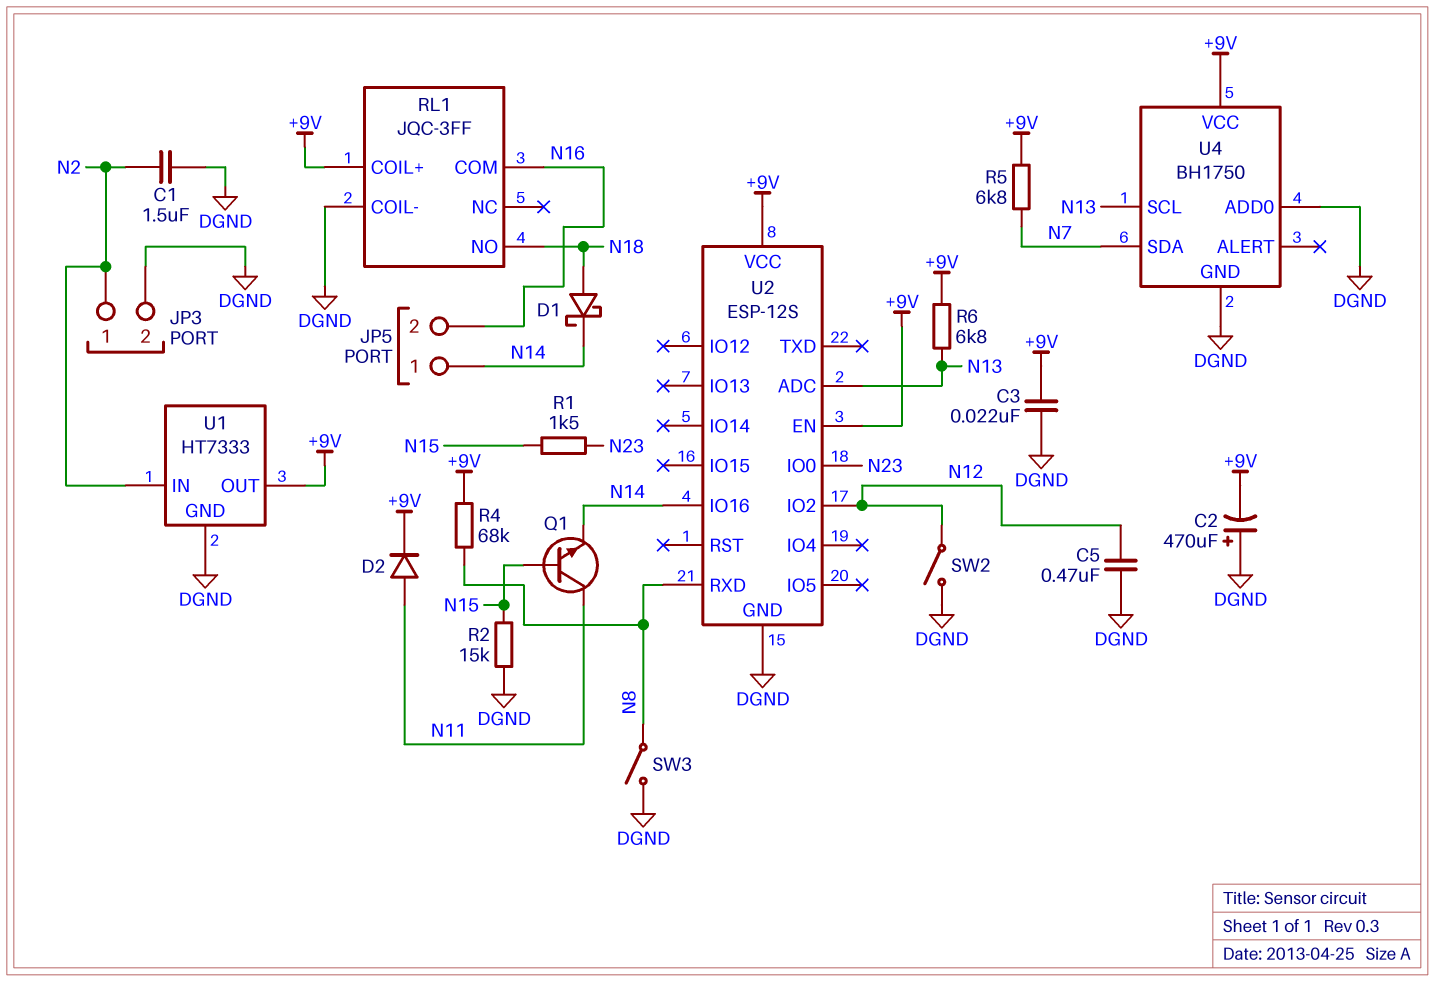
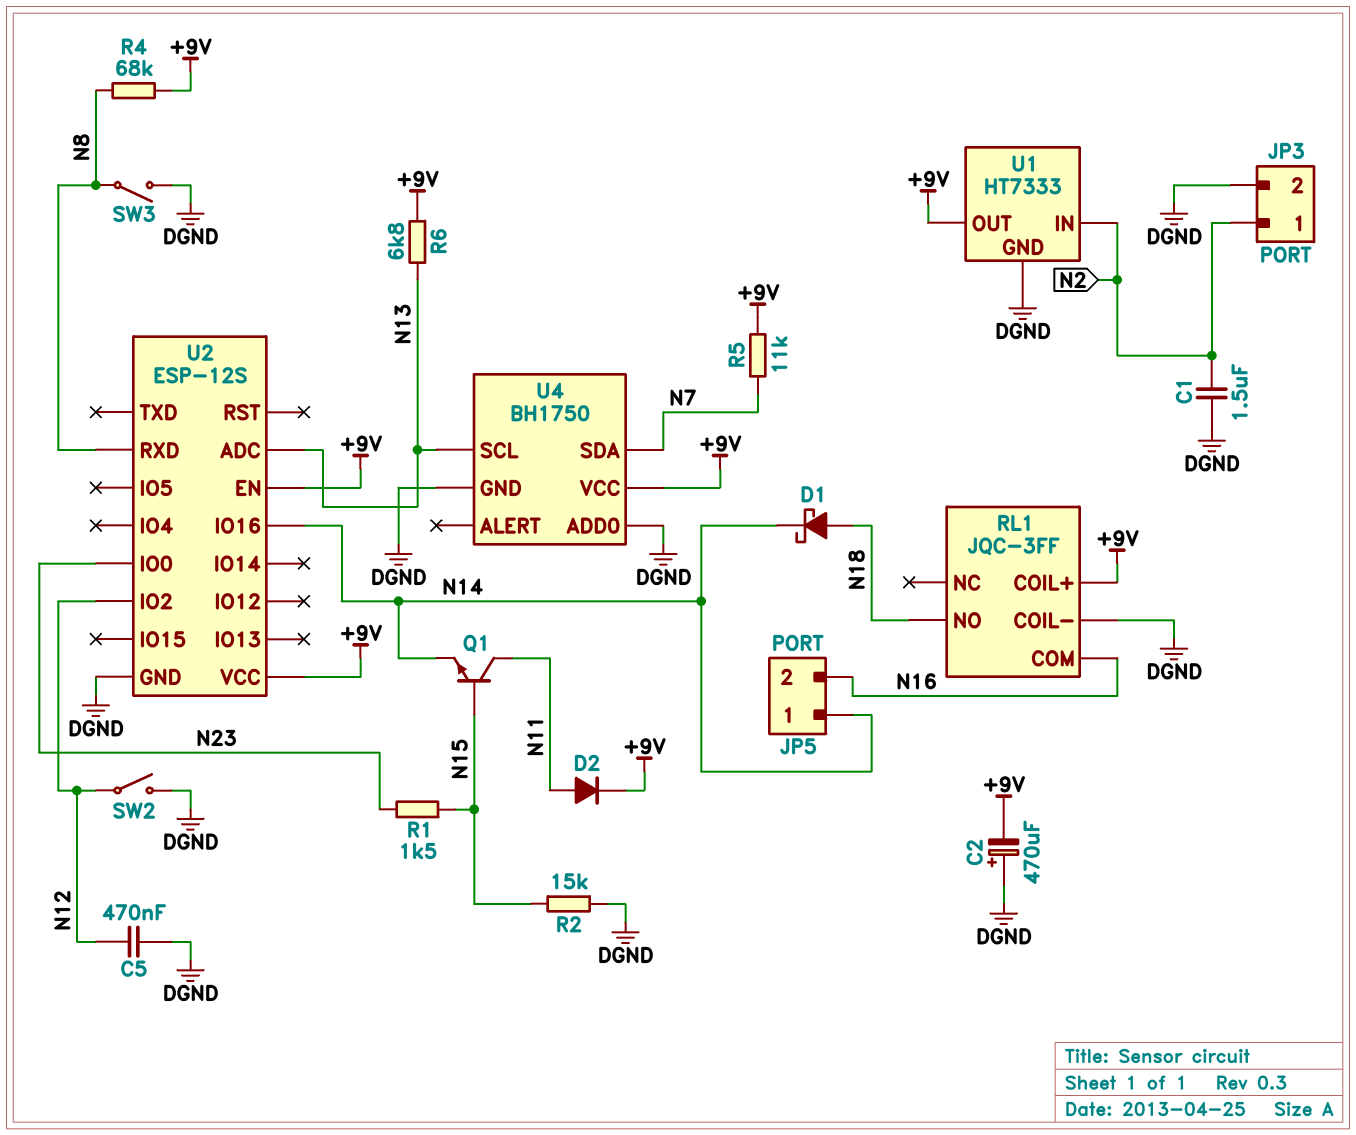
C3: 22nF (+9V, DGND) -> none
R5: 6.8k (+9V, N7) -> 11k (+9V, N7)

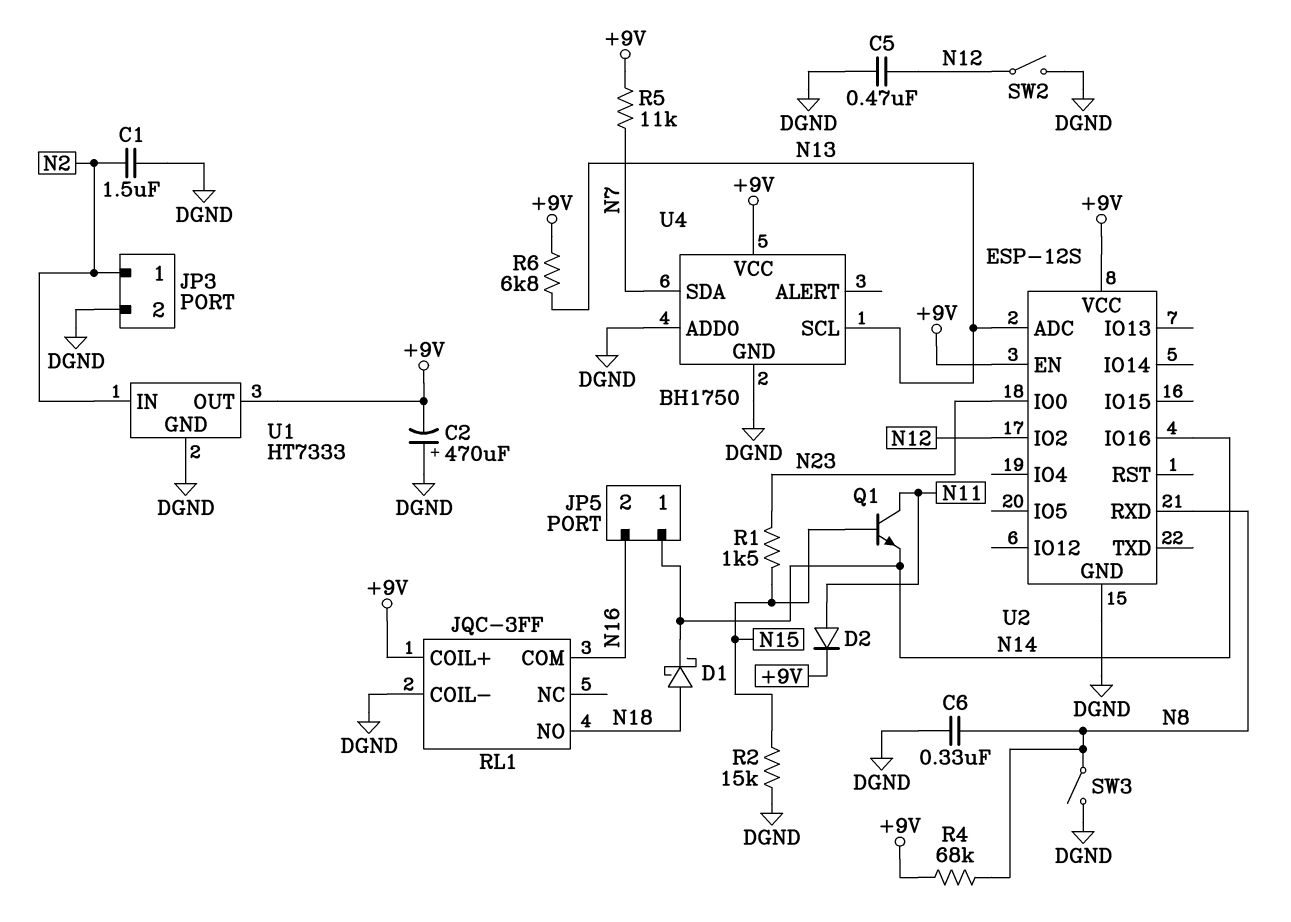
C6: none -> 330nF (DGND, N8)

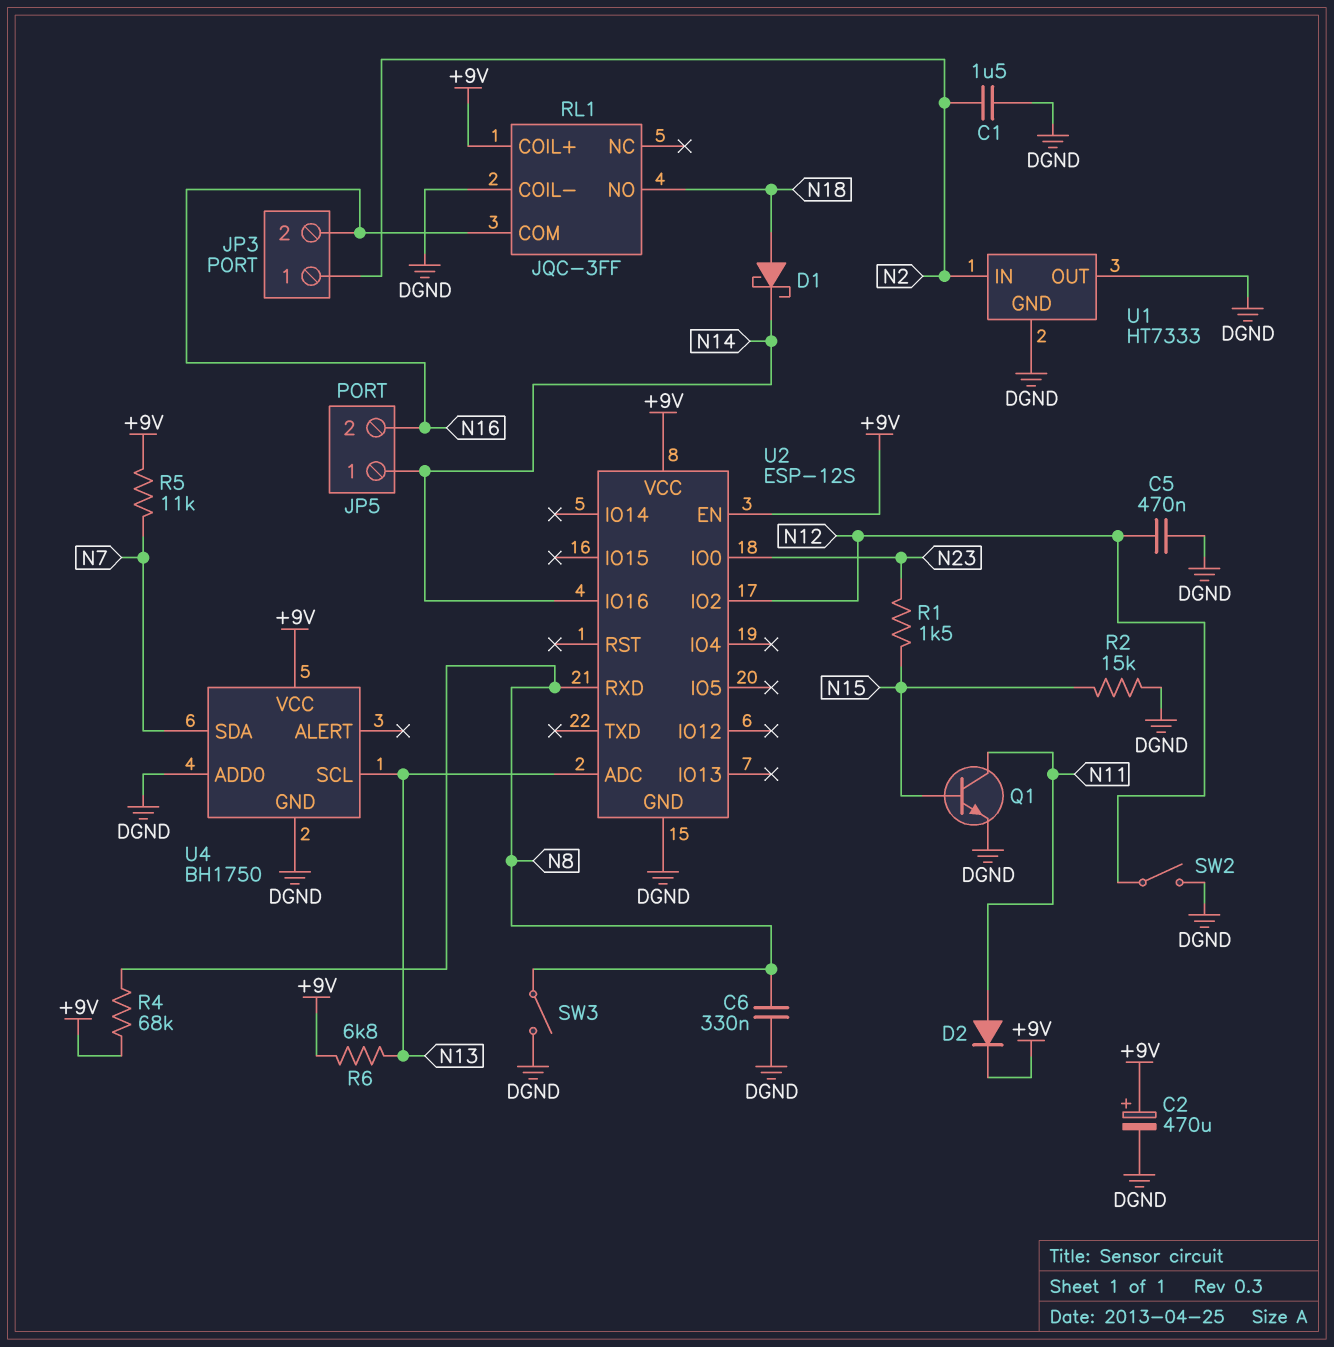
C2: 470uF (plus DGND, minus +9V) -> 470uF (plus +9V, minus DGND)
JP3 pin 2: DGND -> N16
Q1: NPN (B N15, C N11, E N14) -> NPN (B N15, C N11, E DGND)
U1 pin OUT: +9V -> DGND

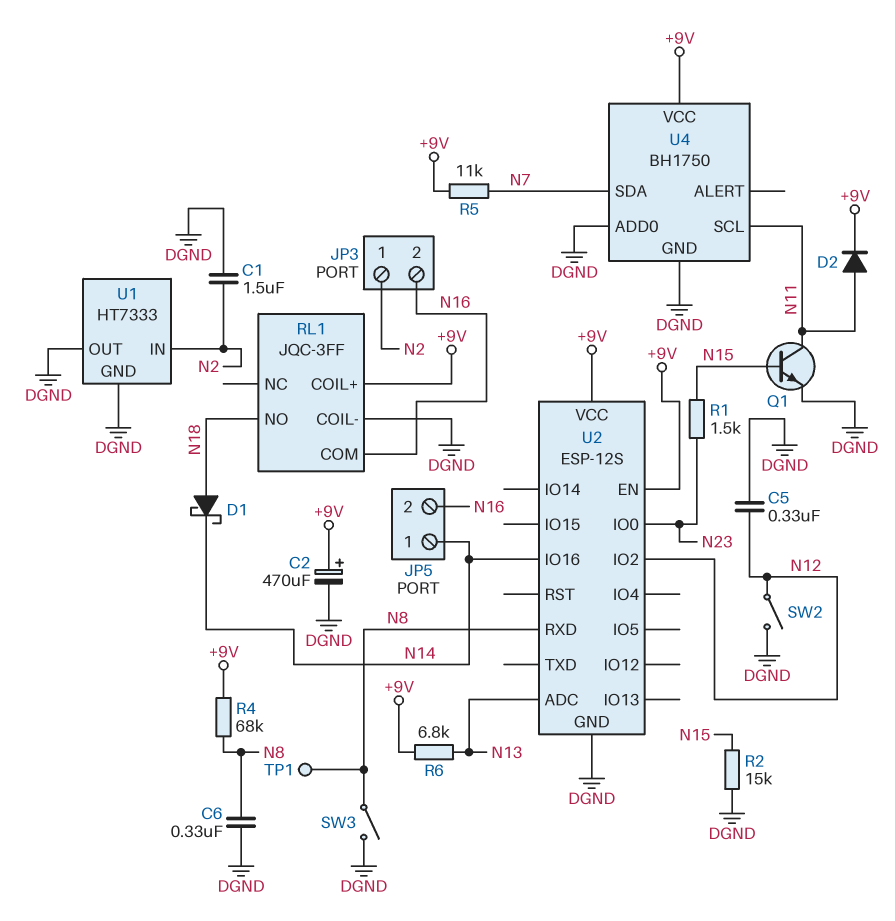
C5: 470nF (DGND, N12) -> 330nF (DGND, N12)
TP1: none -> test point (N8)
U4 pin SCL: N13 -> N11

